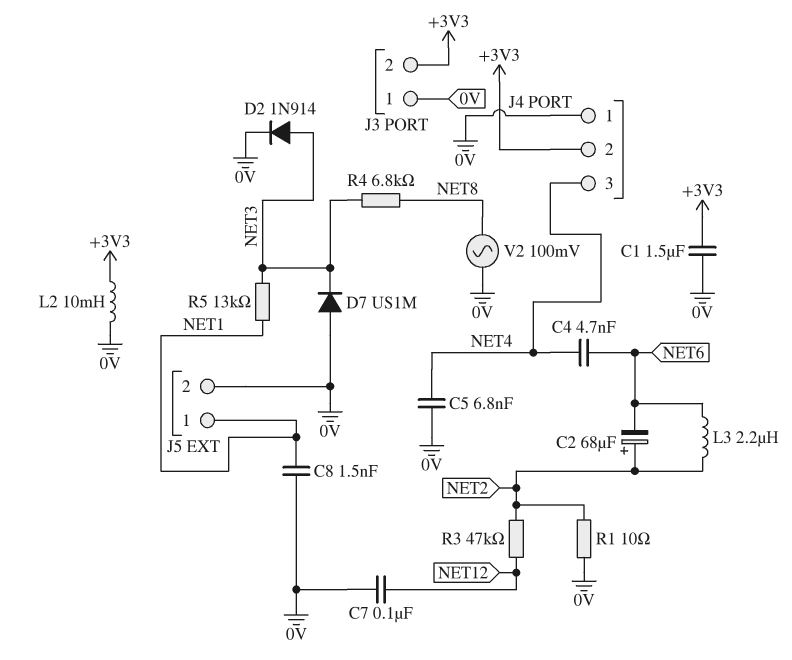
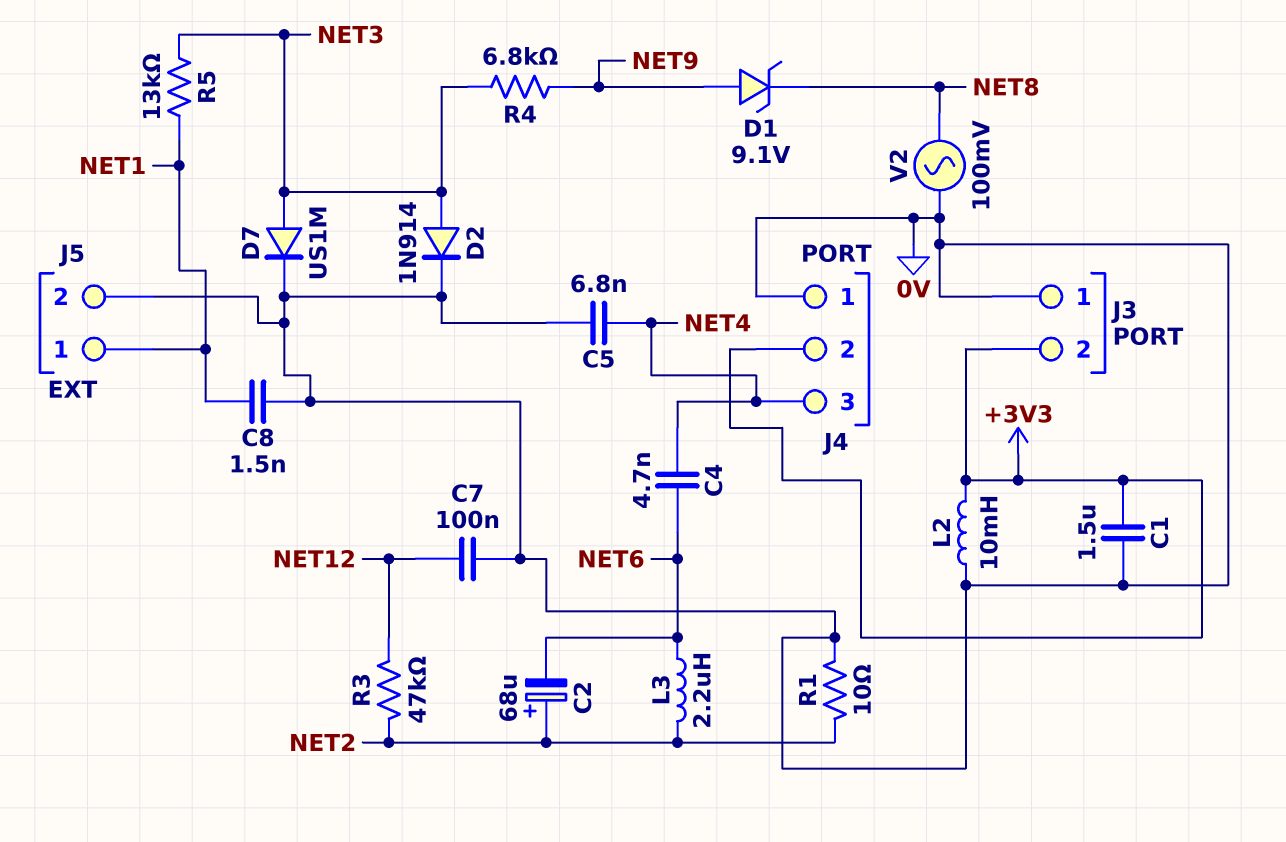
D1: none -> zener 9.1V (A NET9, K NET8)
D7: diode US1M (A 0V, K NET3) -> diode US1M (A NET3, K 0V)
R4: 6.8k (NET3, NET8) -> 6.8k (NET3, NET9)

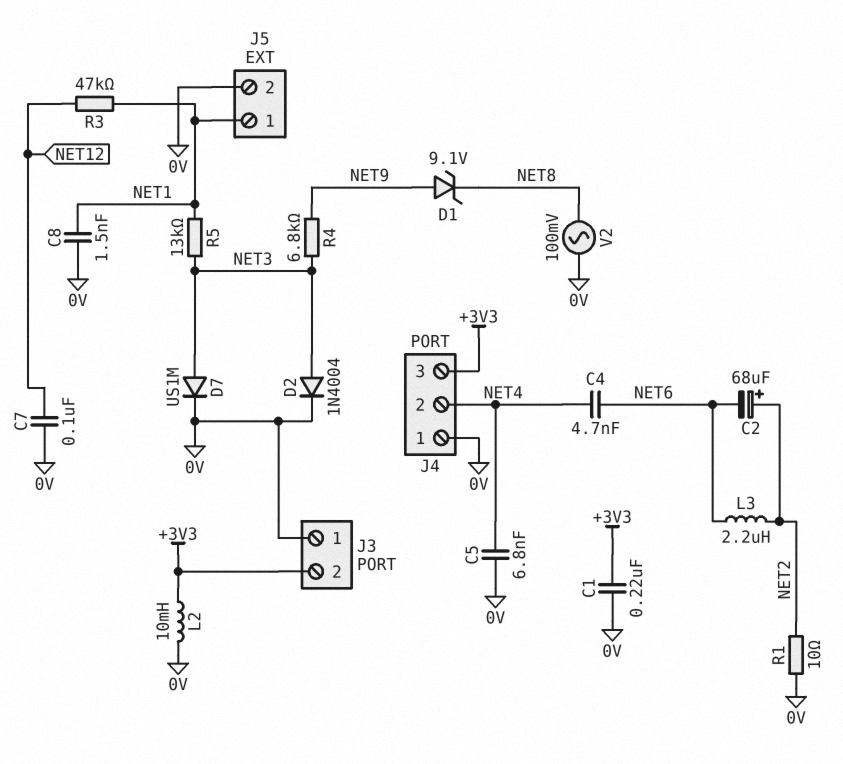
C1: 1.5uF (+3V3, 0V) -> 220nF (+3V3, 0V)
D2: diode 1N914 (A NET3, K 0V) -> diode 1N4004 (A NET3, K 0V)
J4 pin 2: +3V3 -> NET4
J4 pin 3: NET4 -> +3V3
R3: 47k (NET2, NET12) -> 47k (NET1, NET12)

